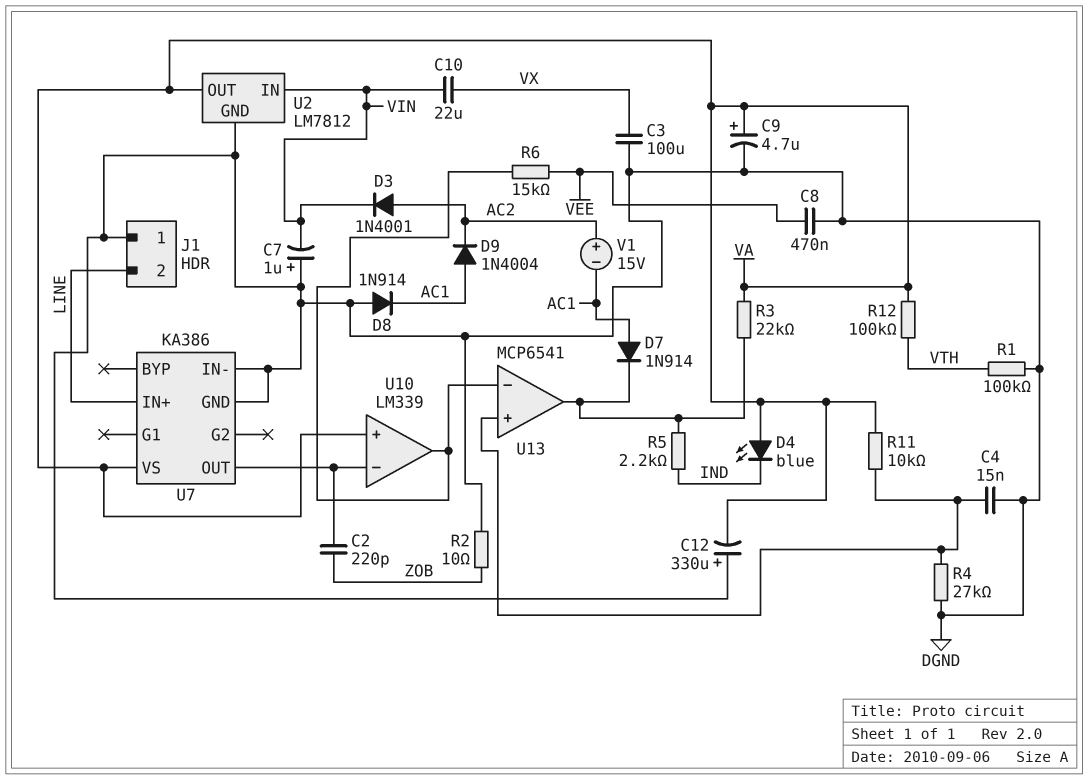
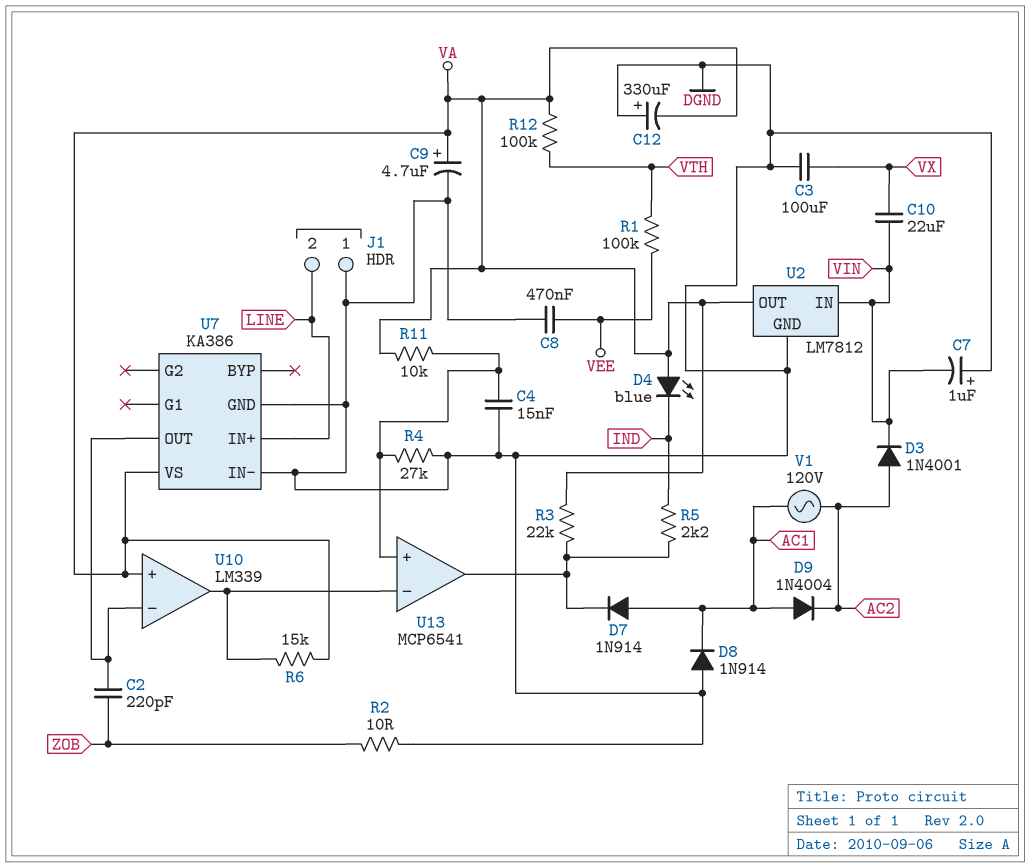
R1: 100k (DGND, VTH) -> 100k (VEE, VTH)
R6: 15k (U10/out, VEE) -> 15k (U10/out, VA)
V1: 15V (plus AC2, minus AC1) -> AC 120V (AC1, AC2)

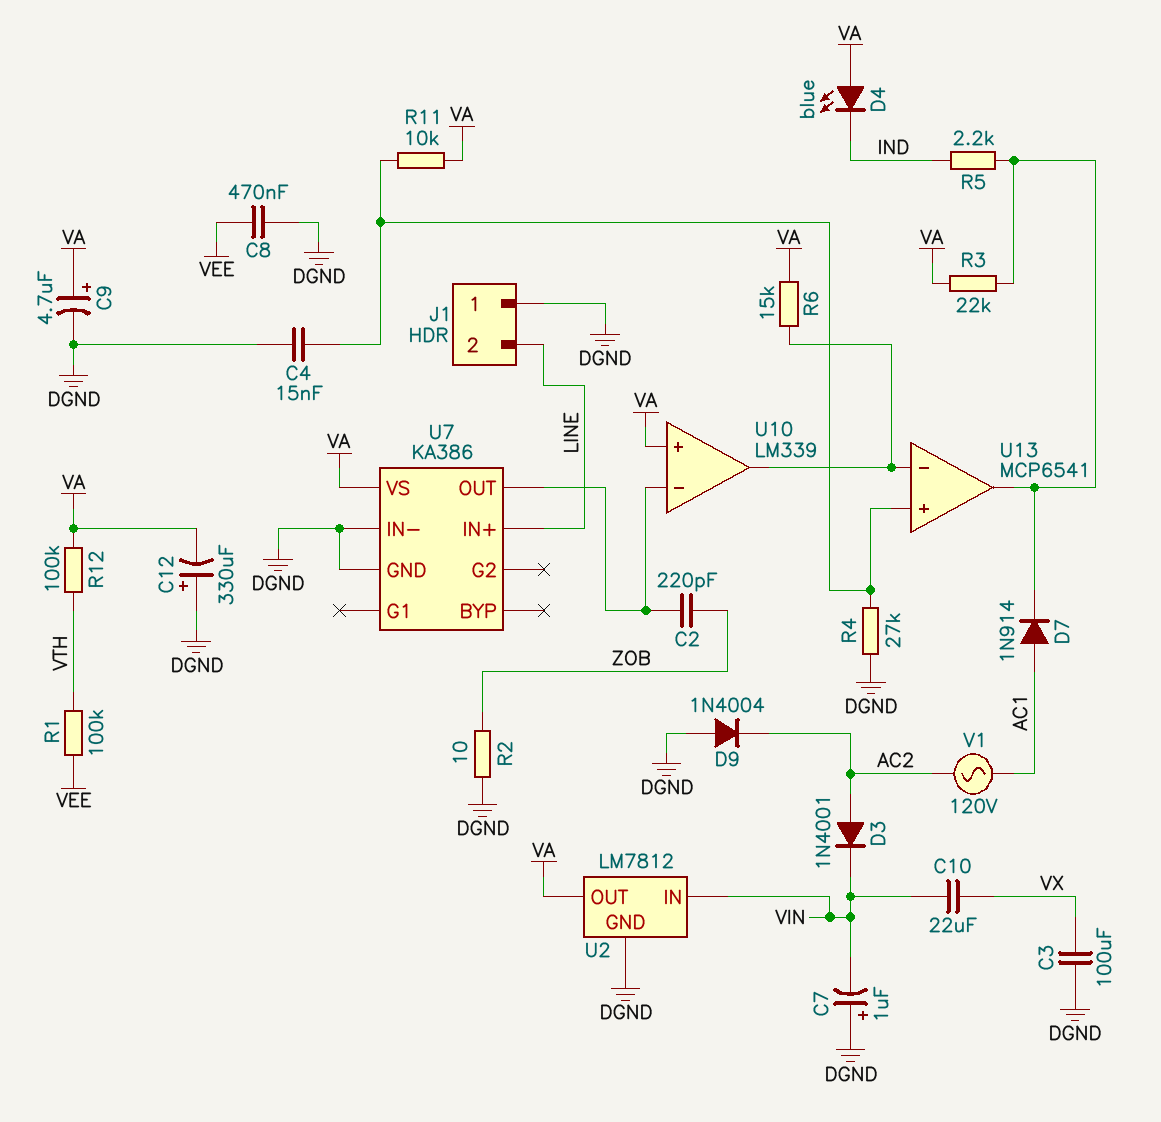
D8: diode 1N914 (A DGND, K AC1) -> none
D9: diode 1N4004 (A AC1, K AC2) -> diode 1N4004 (A DGND, K AC2)

